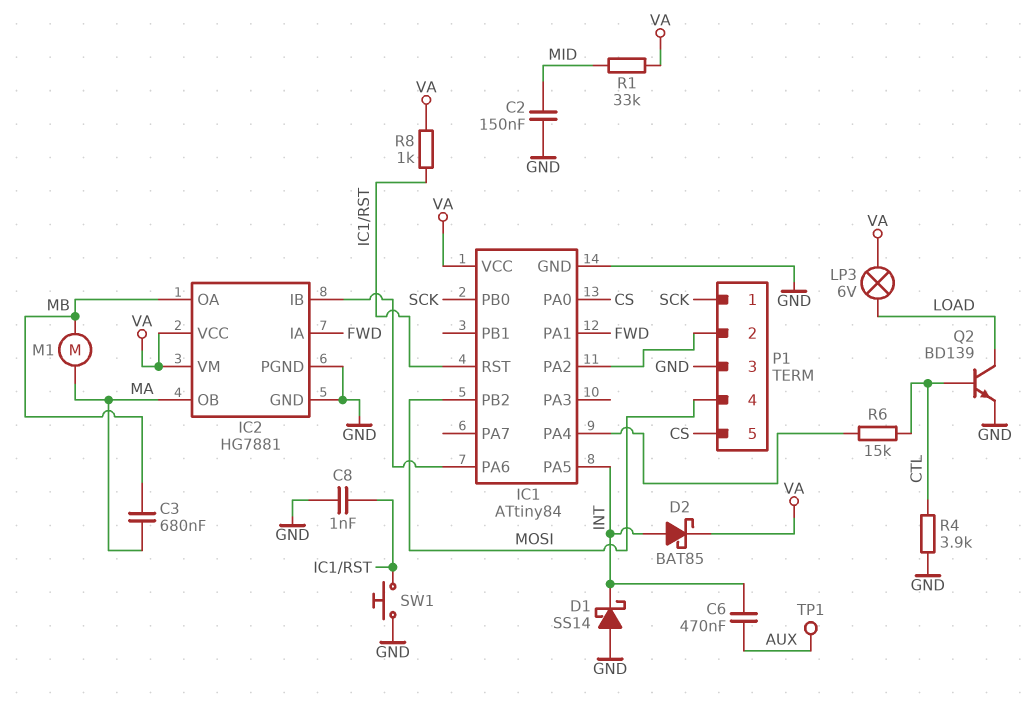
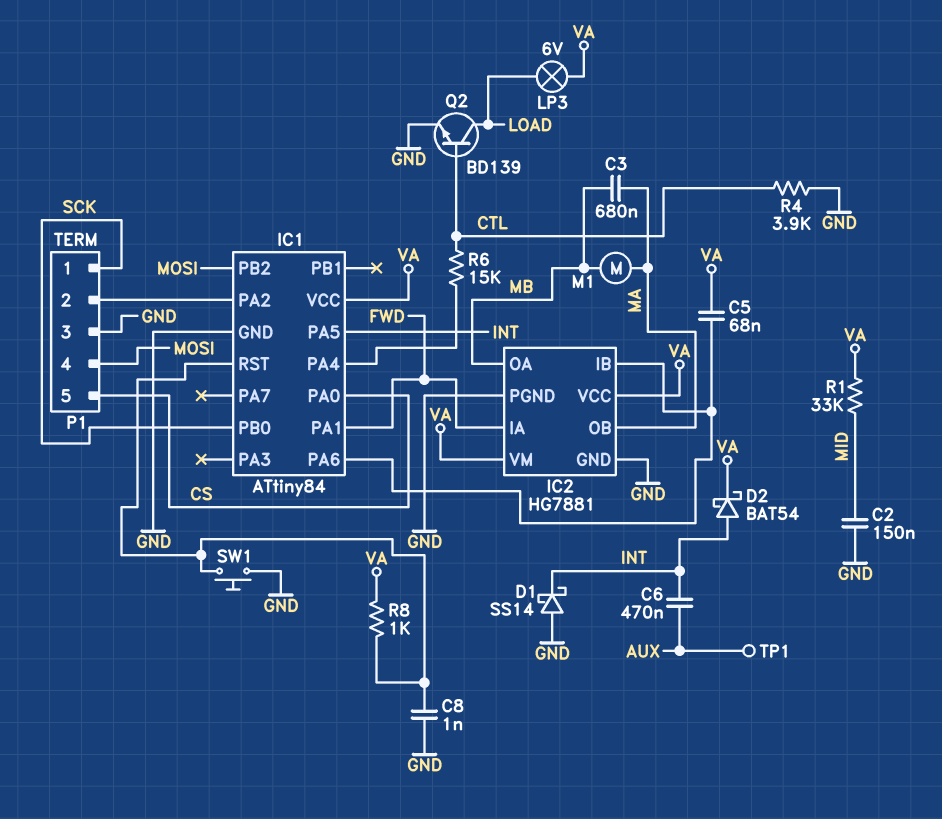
C5: none -> 68nF (IC1/PA6, VA)
D2: schottky BAT85 (A INT, K VA) -> schottky BAT54 (A INT, K VA)

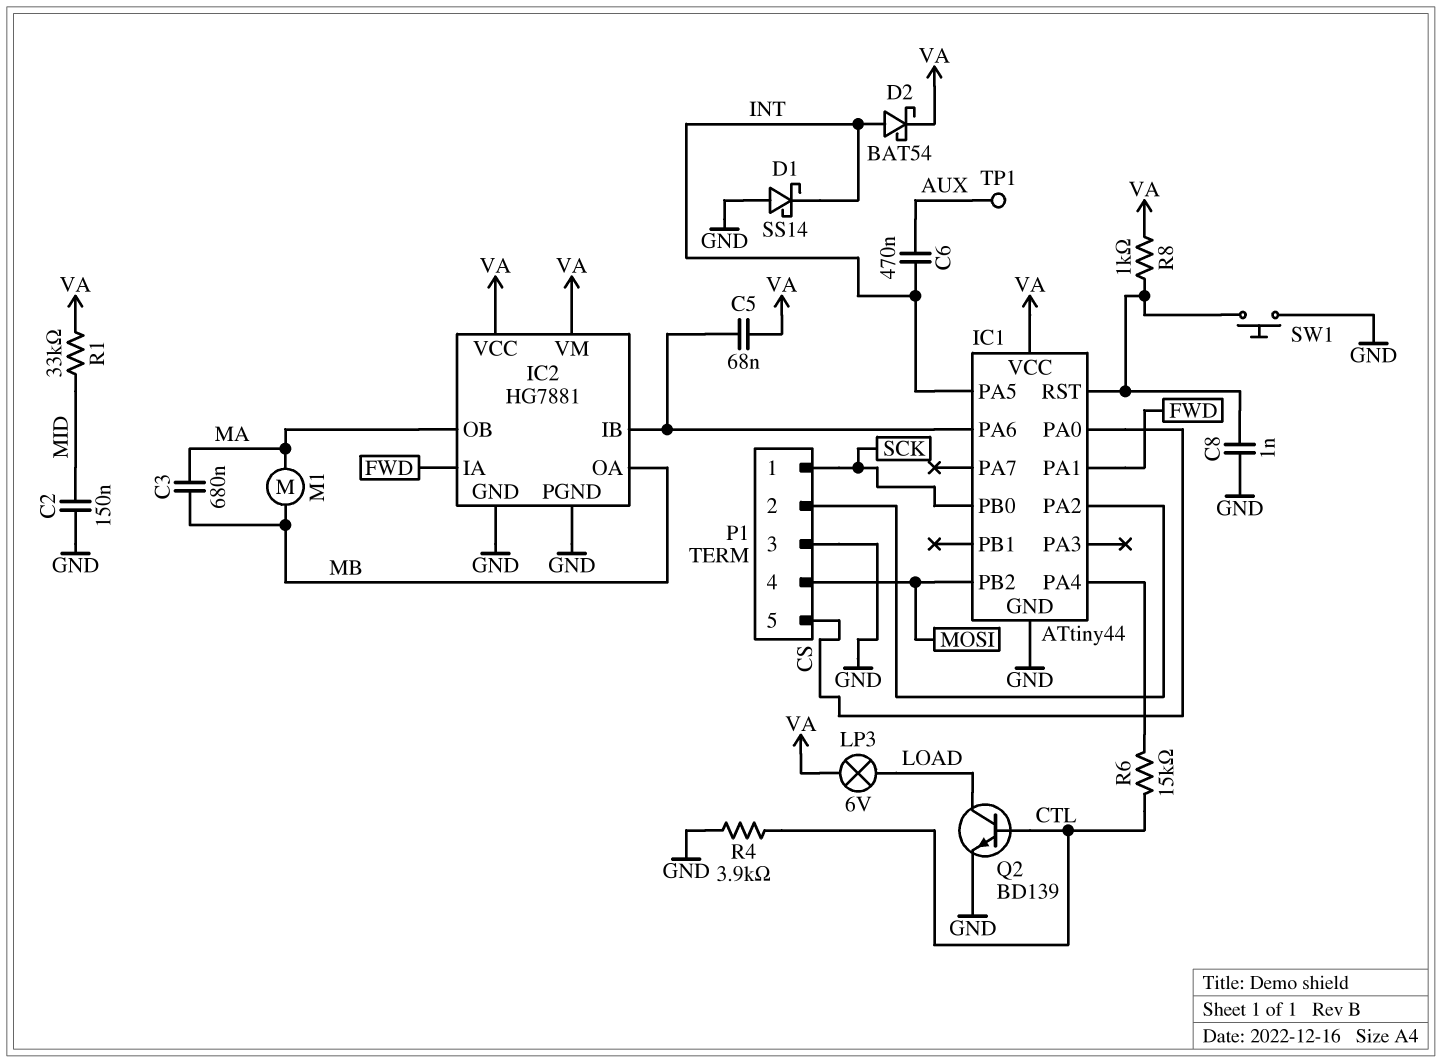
IC1: ATtiny84 -> ATtiny44

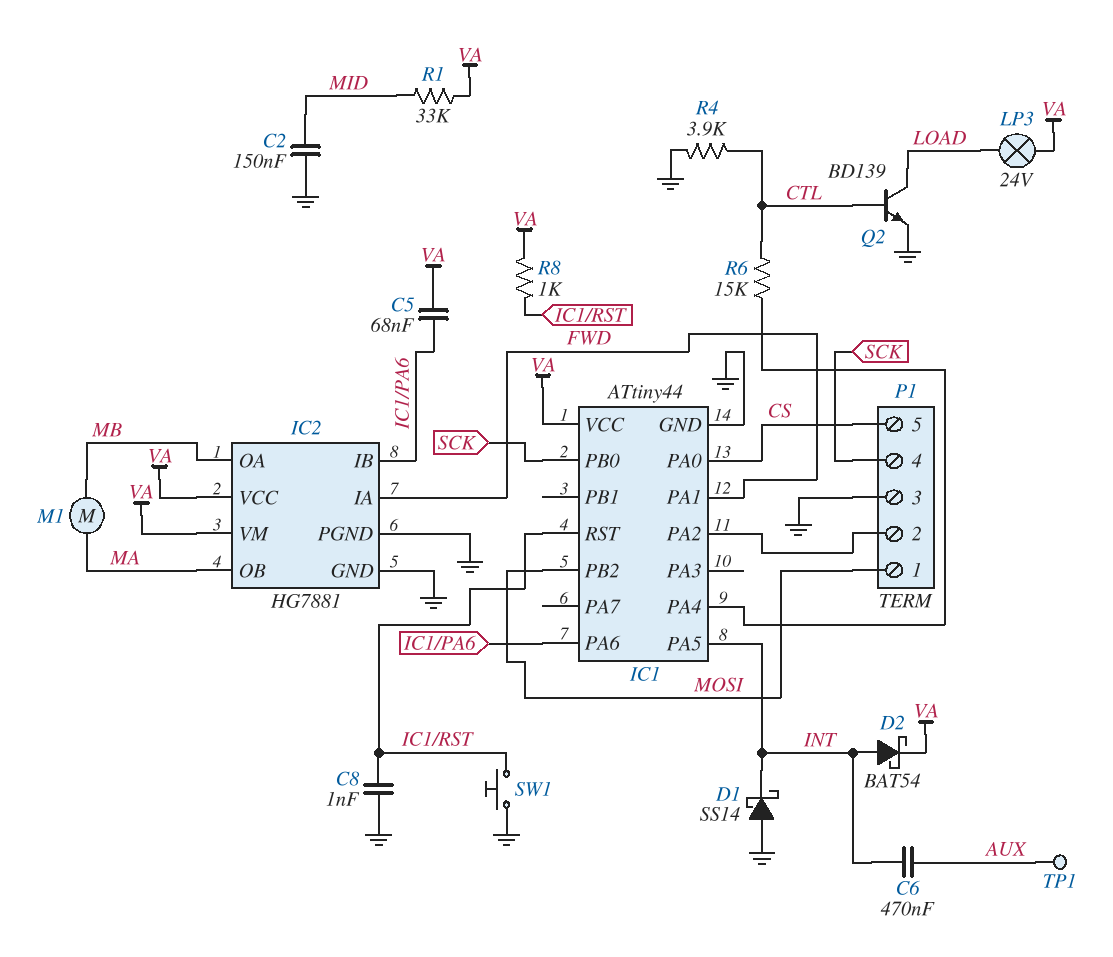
C3: 680nF (MA, MB) -> none
LP3: lamp 6V (LOAD, VA) -> lamp 24V (LOAD, VA)
P1 pin 1: SCK -> MOSI
P1 pin 4: MOSI -> SCK

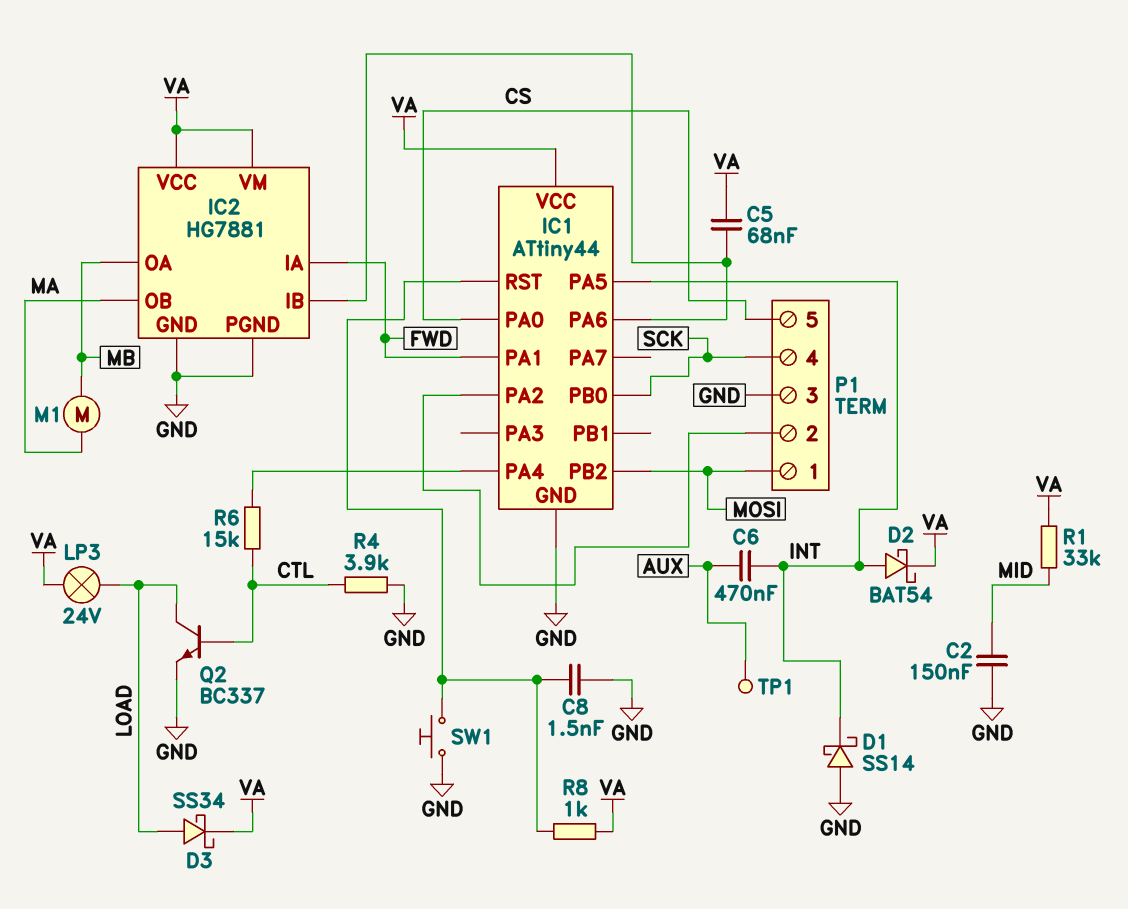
C8: 1nF (GND, IC1/RST) -> 1.5nF (GND, IC1/RST)
D3: none -> schottky SS34 (A LOAD, K VA)
Q2: NPN BD139 (B CTL, C LOAD, E GND) -> NPN BC337 (B CTL, C LOAD, E GND)

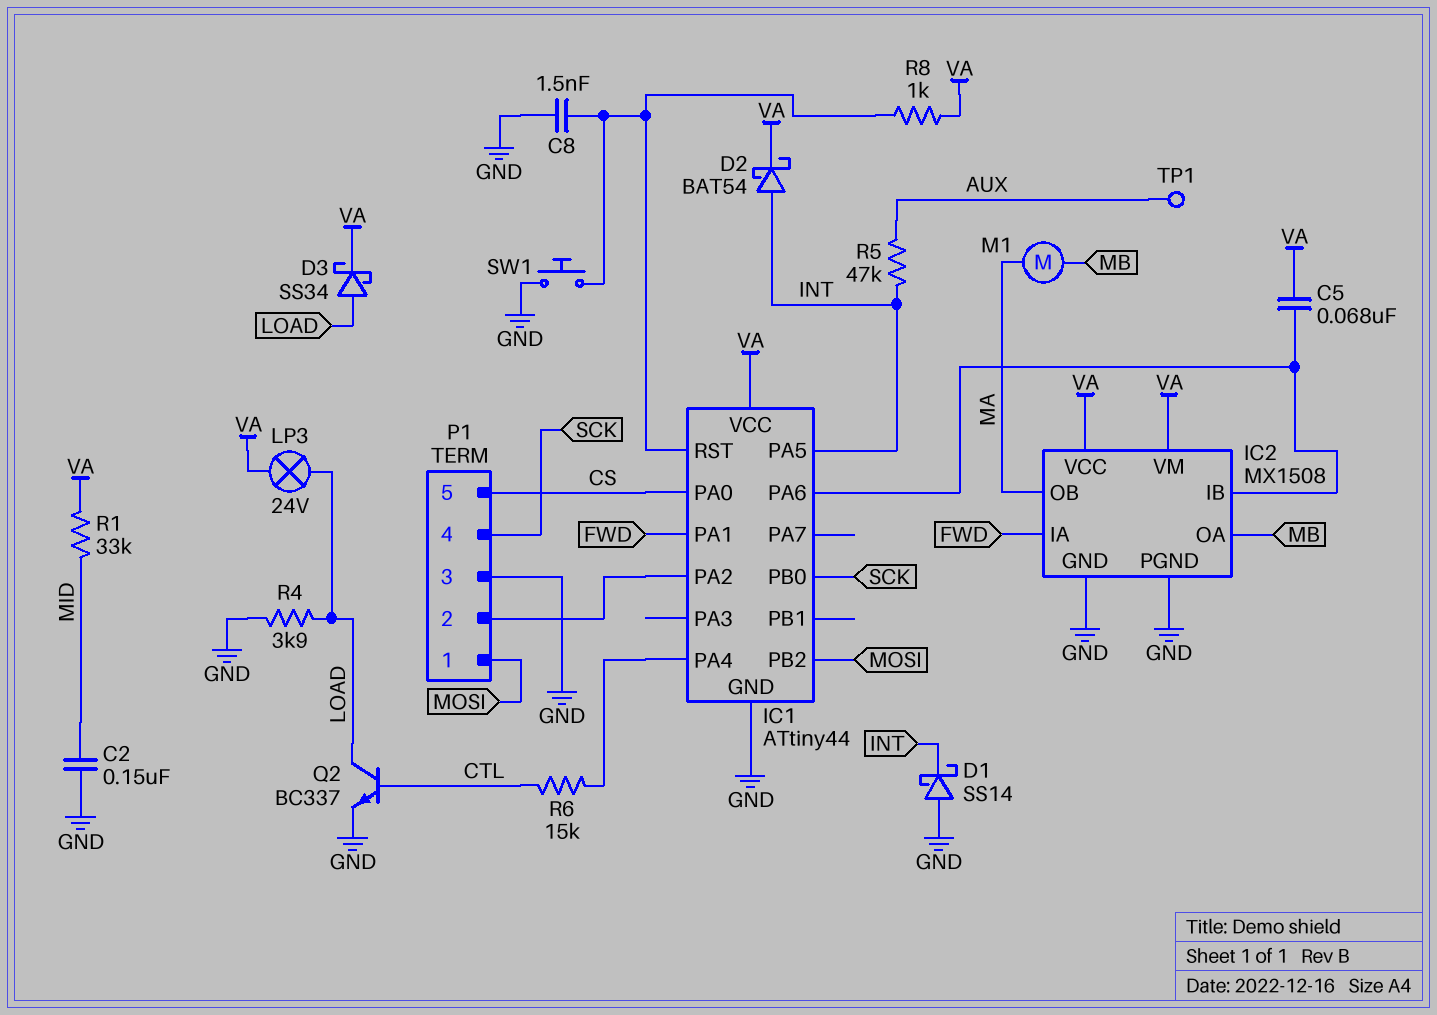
C6: 470nF (AUX, INT) -> none
IC2: HG7881 -> MX1508
R4: 3.9k (CTL, GND) -> 3.9k (GND, LOAD)
R5: none -> 47k (AUX, INT)

